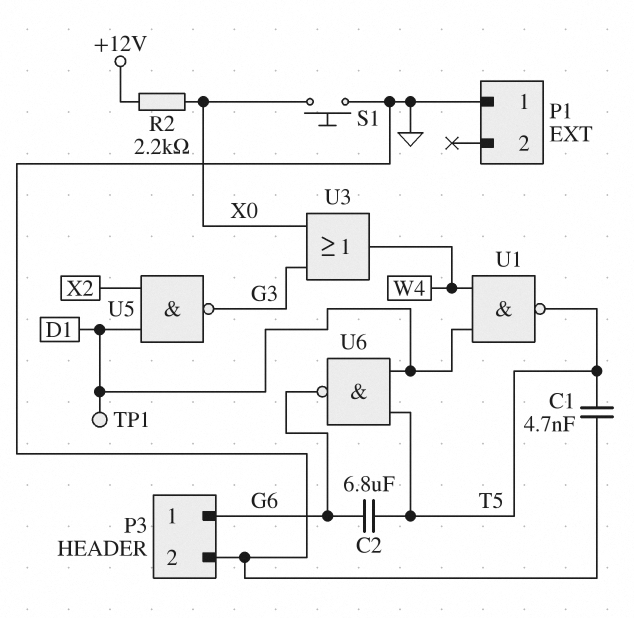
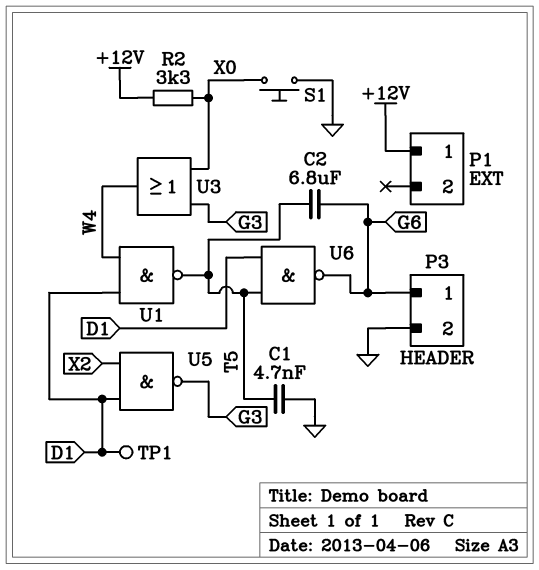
P1 pin 1: GND -> +12V
R2: 2.2k (+12V, X0) -> 3.3k (+12V, X0)

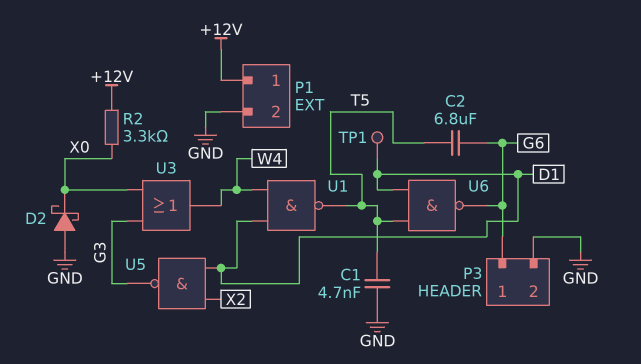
D2: none -> schottky (A GND, K X0)
P1 pin 2: none -> GND
S1: button (GND, X0) -> none

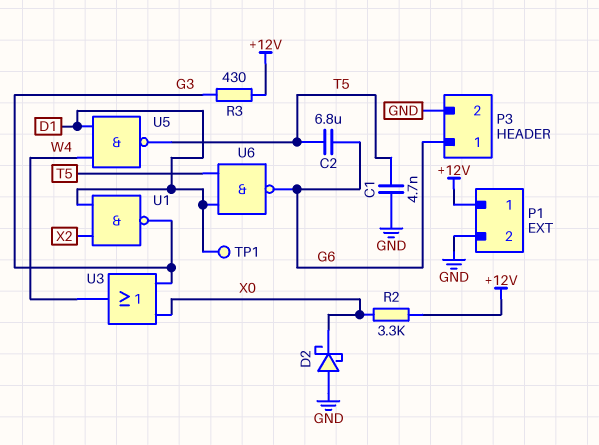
R3: none -> 430 (+12V, G3)
U1: NAND (in D1, in W4, out T5) -> NAND (in D1, in X2, out G3)
U5: NAND (in D1, in X2, out G3) -> NAND (in D1, in W4, out T5)

